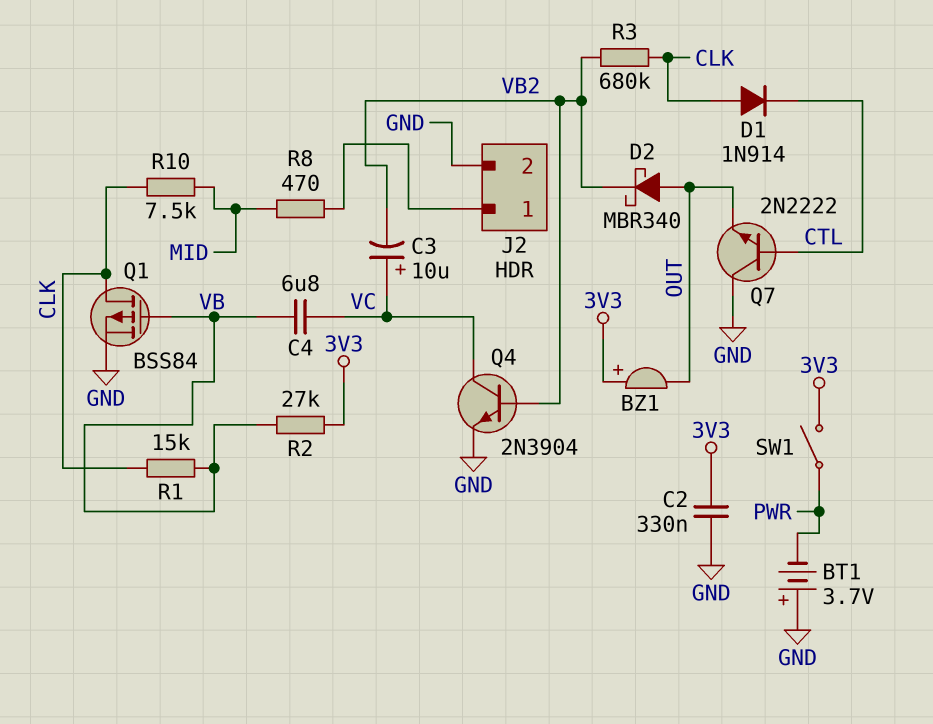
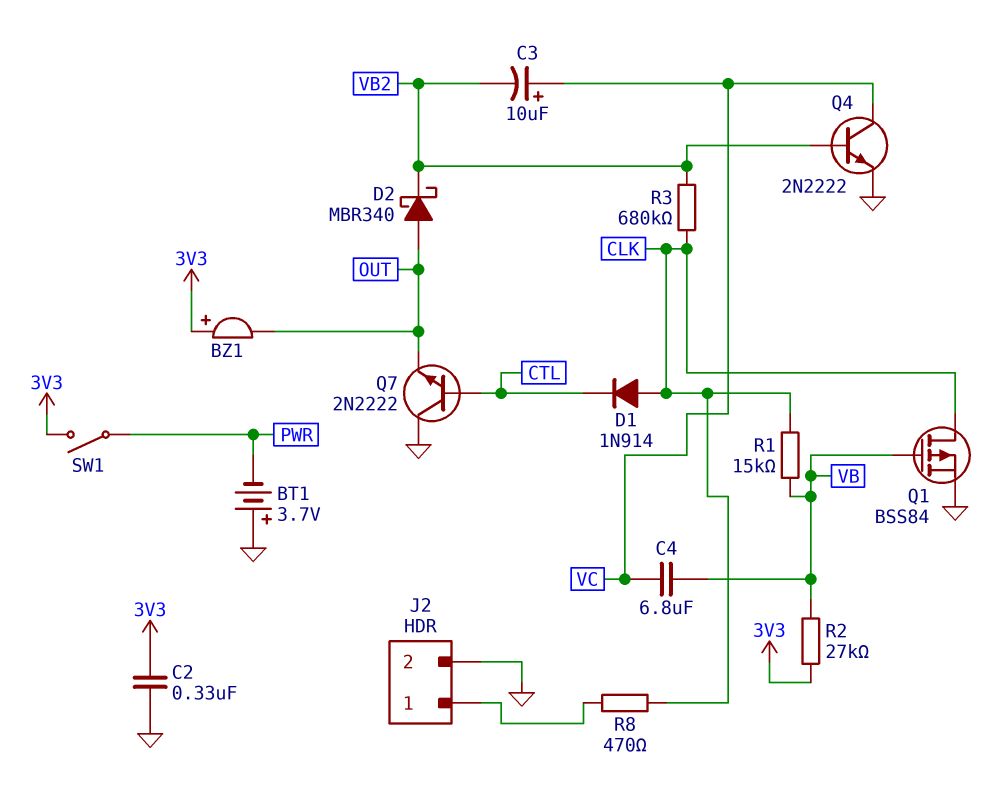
Q4: NPN 2N3904 (B VB2, C VC, E GND) -> NPN 2N2222 (B VB2, C VC, E GND)
R8: 470 (J2/1, MID) -> 470 (CLK, J2/1)
R10: 7.5k (CLK, MID) -> none

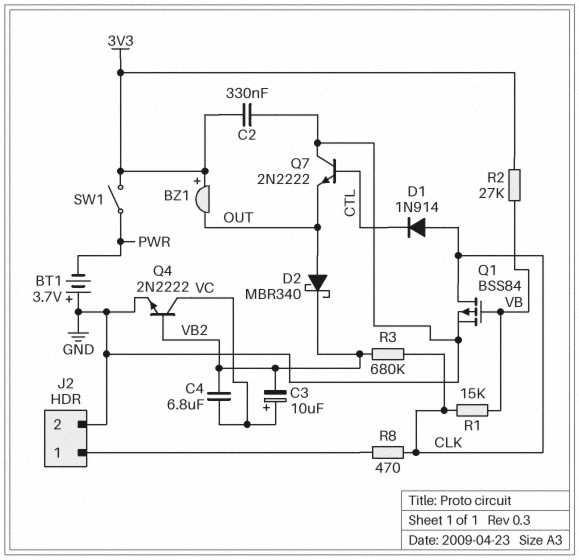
C4: 6.8uF (VB, VC) -> 6.8uF (VB2, VC)

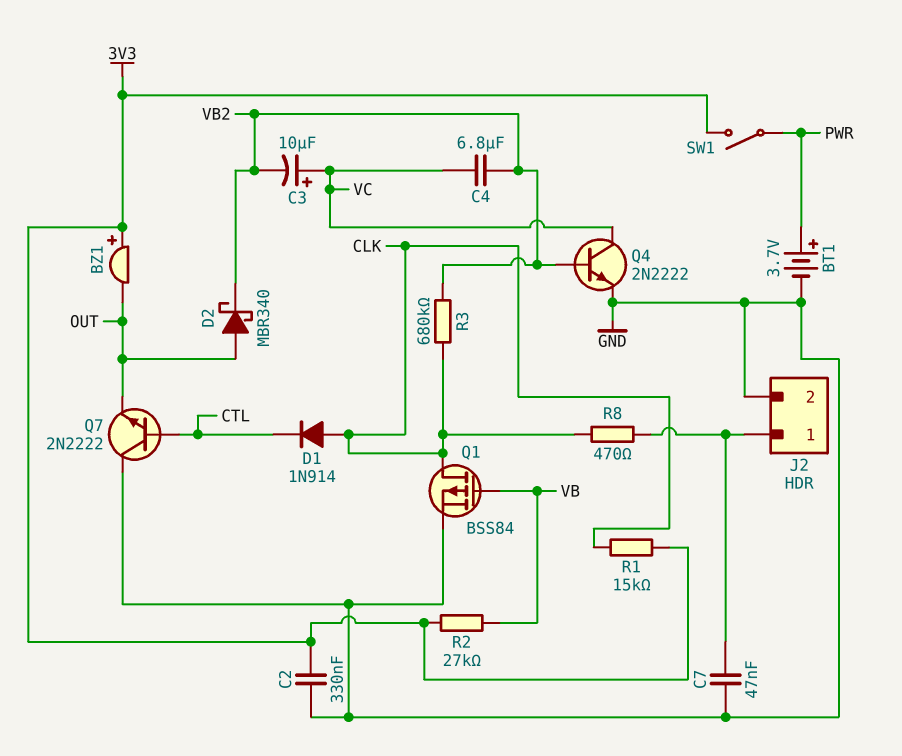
BT1: 3.7V (plus GND, minus PWR) -> 3.7V (plus PWR, minus GND)
C7: none -> 47nF (GND, J2/1)
R1: 15k (CLK, VB) -> 15k (3V3, CLK)

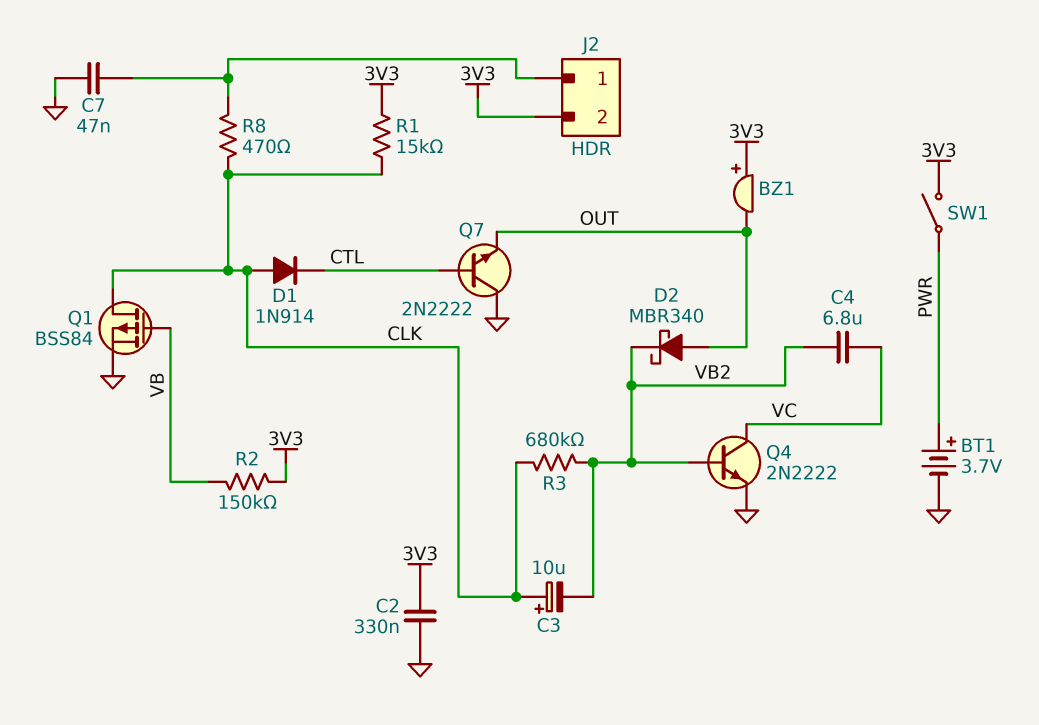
C3: 10uF (plus VC, minus VB2) -> 10uF (plus CLK, minus VB2)
J2 pin 2: GND -> 3V3
R2: 27k (3V3, VB) -> 150k (3V3, VB)

